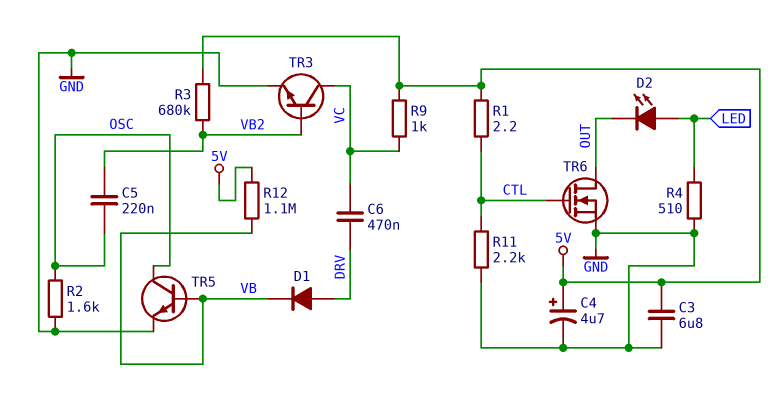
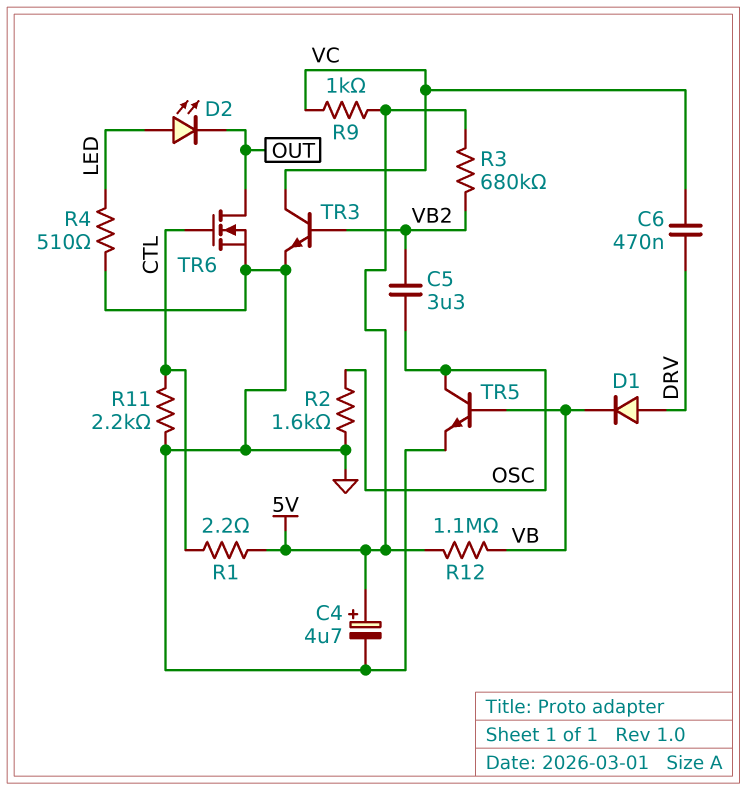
C3: 6.8uF (5V, GND) -> none
C5: 220nF (OSC, VB2) -> 3.3uF (OSC, VB2)

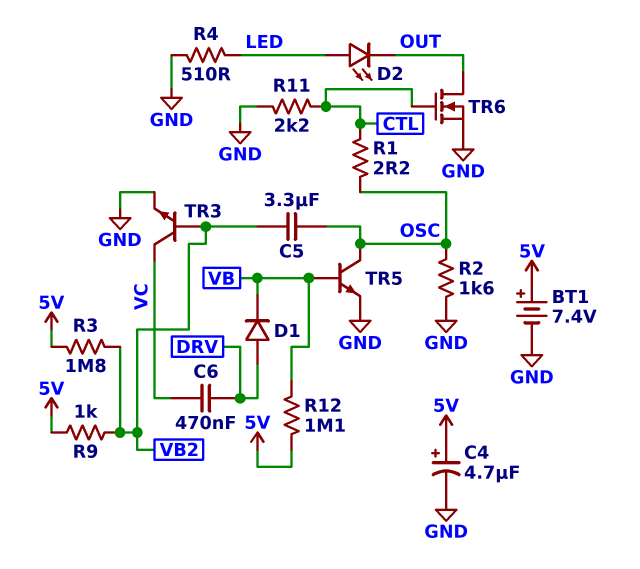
BT1: none -> 7.4V (plus 5V, minus GND)
R1: 2.2 (5V, CTL) -> 2.2 (CTL, OSC)
R3: 680k (5V, VB2) -> 1.8M (5V, VB2)
R9: 1k (5V, VC) -> 1k (5V, VB2)

